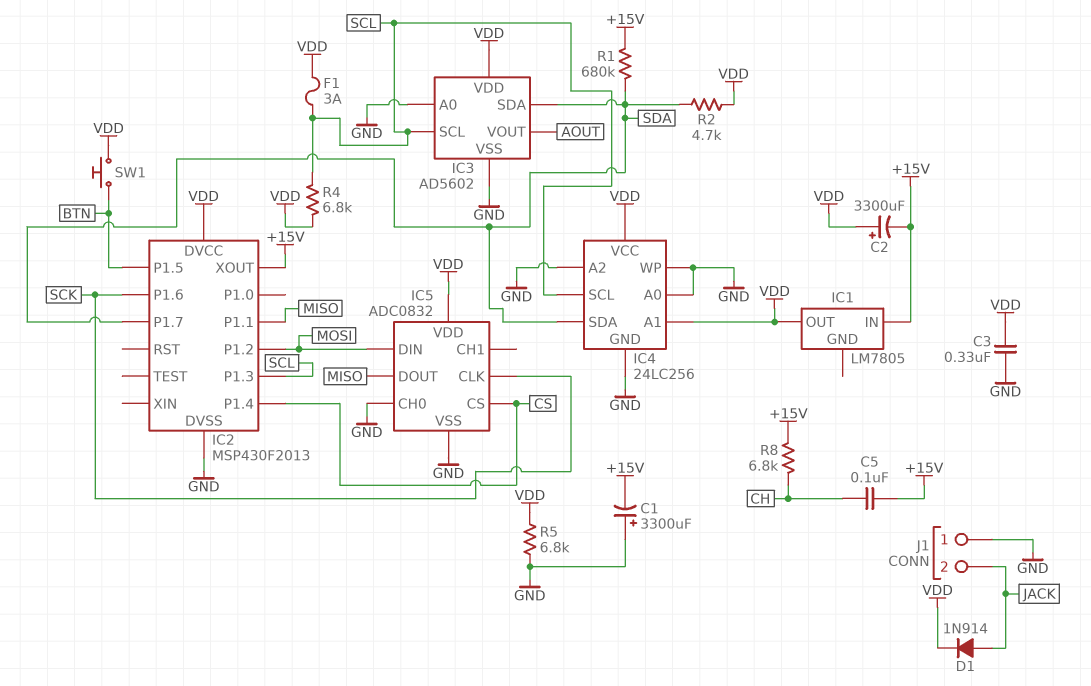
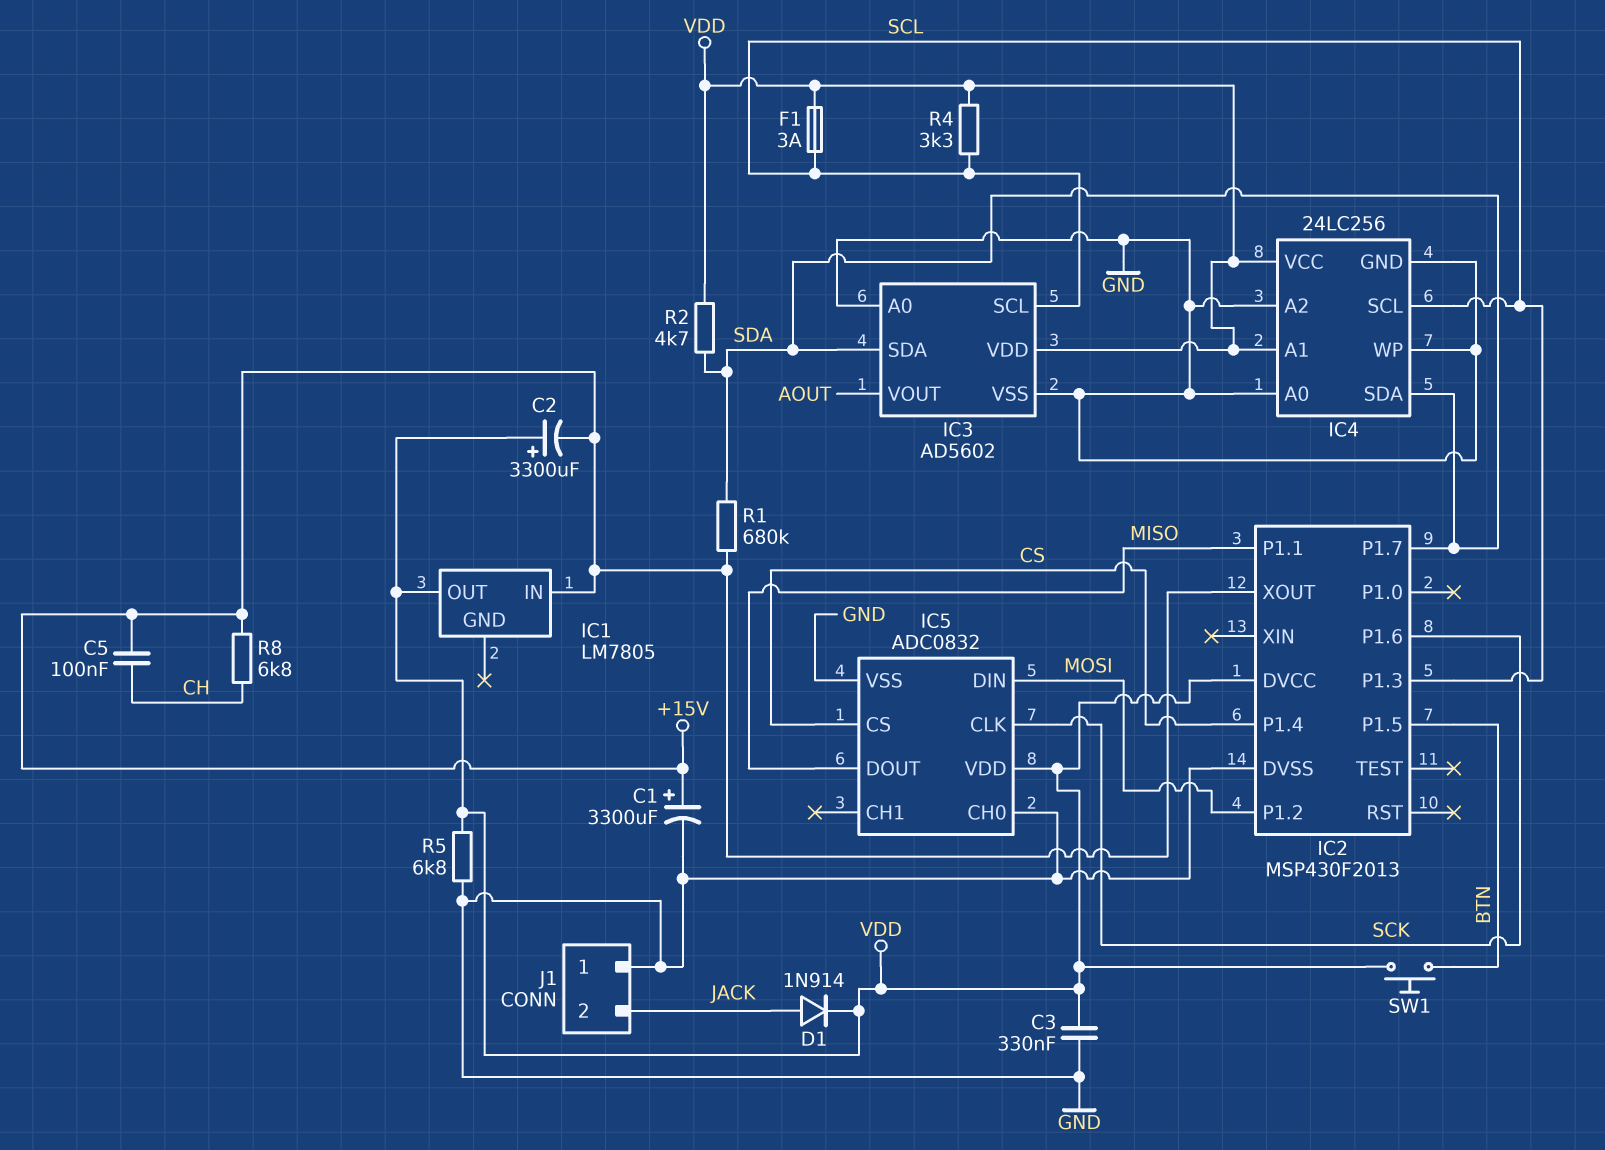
C1: 3300uF (plus GND, minus +15V) -> 3300uF (plus +15V, minus GND)
R4: 6.8k (SCL, VDD) -> 3.3k (SCL, VDD)

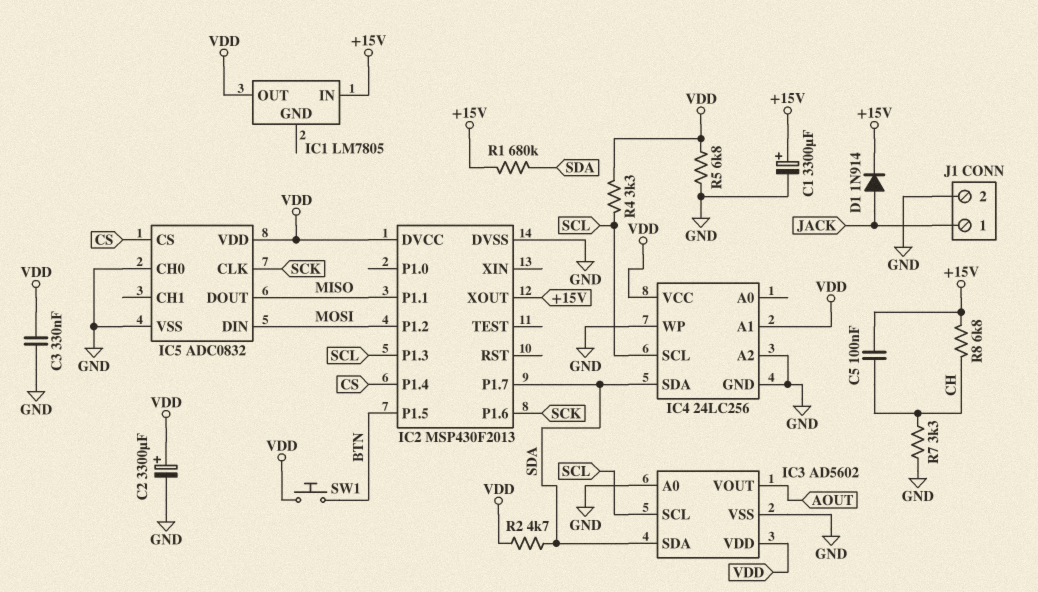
C2: 3300uF (plus VDD, minus +15V) -> 3300uF (plus VDD, minus GND)
D1: diode 1N914 (A JACK, K VDD) -> diode 1N914 (A JACK, K +15V)
F1: 3A (SCL, VDD) -> none
IC4 pin A0: GND -> none
J1 pin 1: GND -> JACK
J1 pin 2: JACK -> GND
R7: none -> 3.3k (CH, GND)

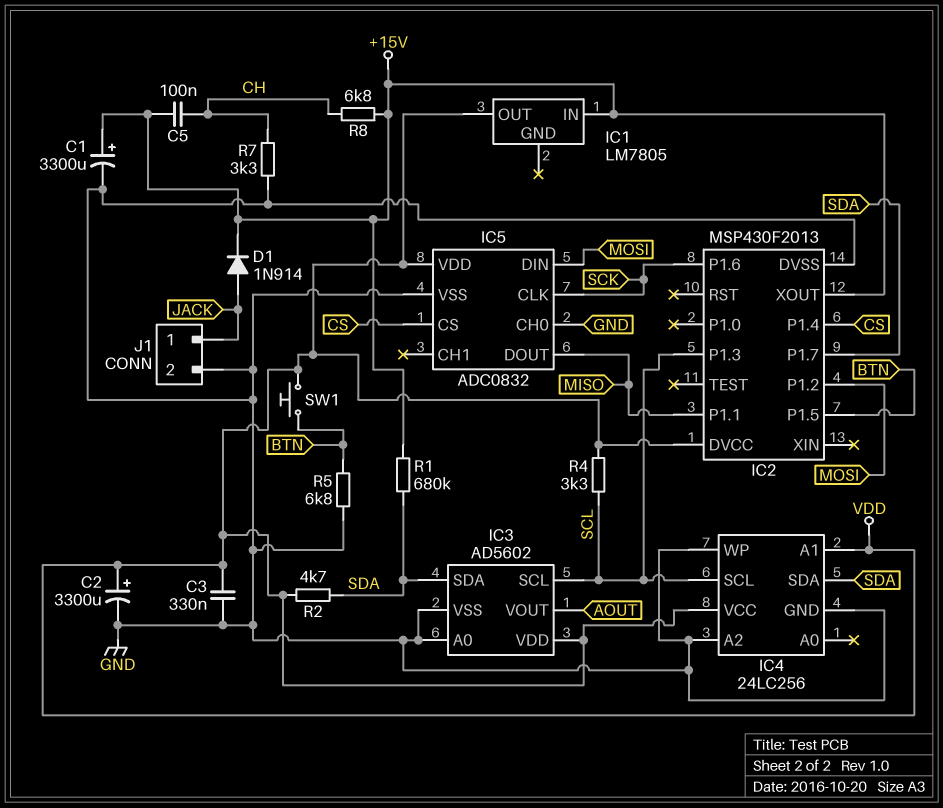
R5: 6.8k (GND, VDD) -> 6.8k (BTN, GND)

